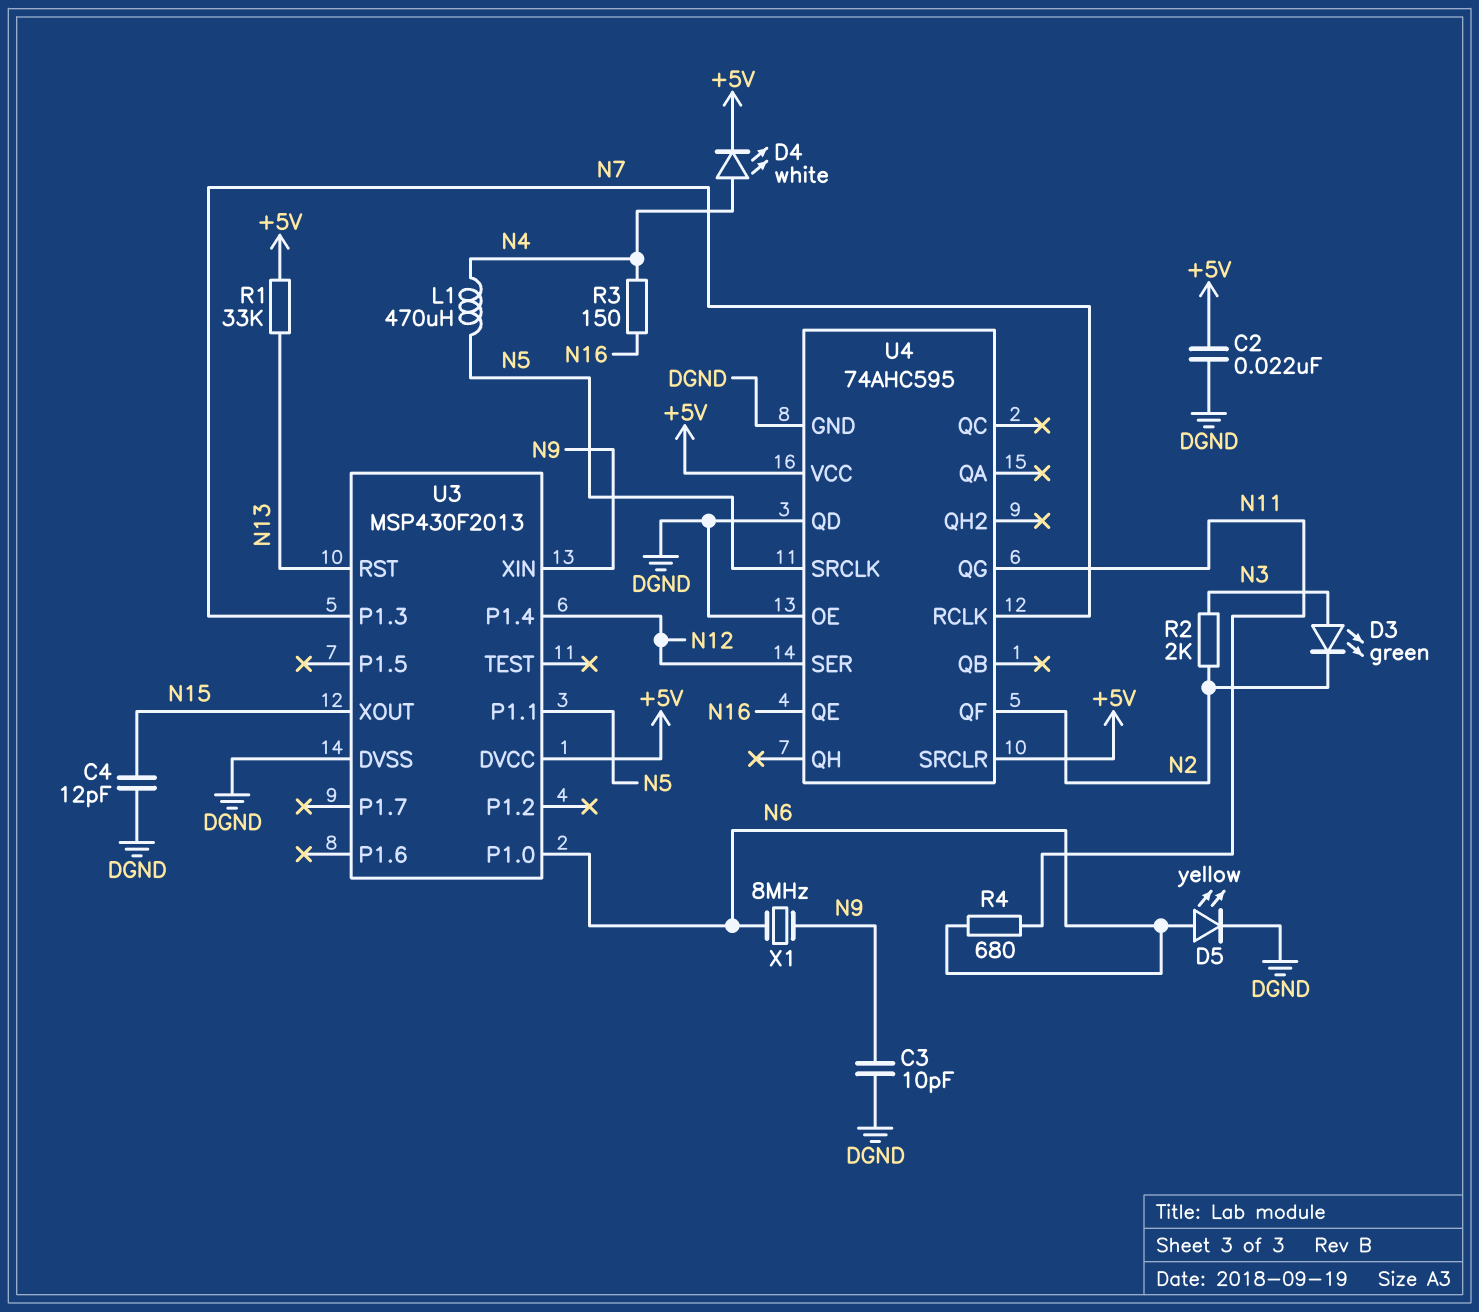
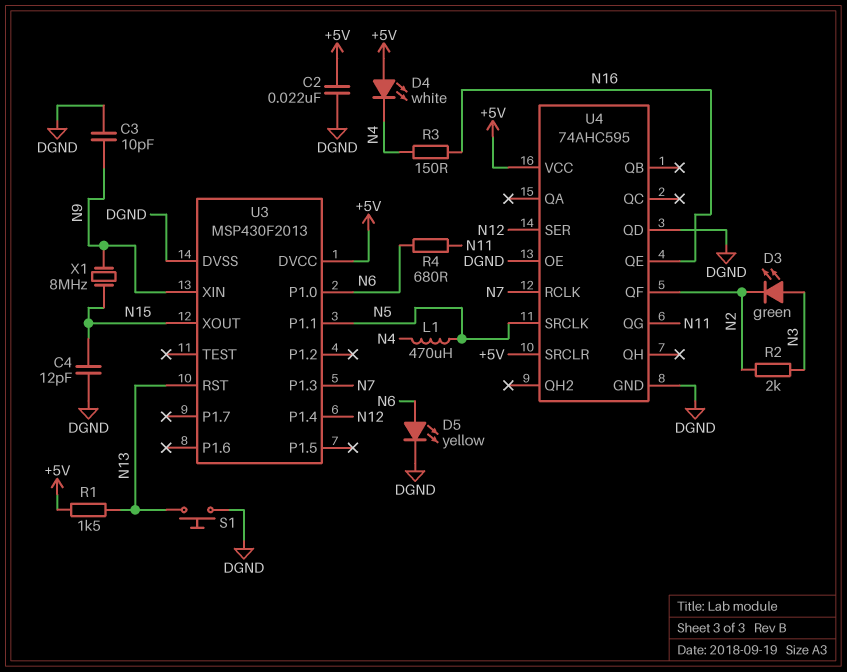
D4: LED white (A N4, K +5V) -> LED white (A +5V, K N4)
R1: 33k (+5V, N13) -> 1.5k (+5V, N13)
S1: none -> button (DGND, N13)
X1: 8MHz (N6, N9) -> 8MHz (N9, N15)

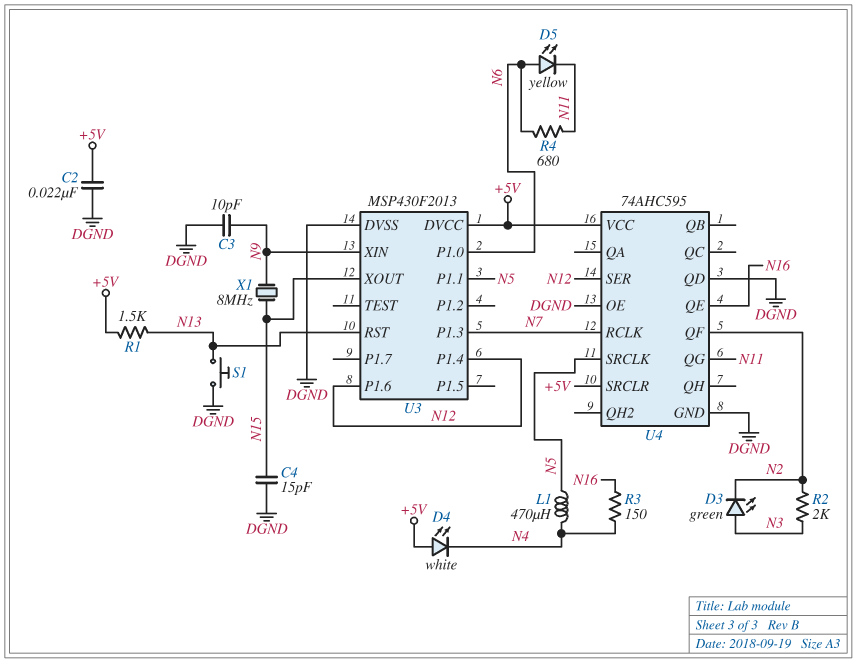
C4: 12pF (DGND, N15) -> 15pF (DGND, N15)
D5: LED yellow (A N6, K DGND) -> LED yellow (A N6, K N11)
U3 pin P1.6: none -> N12

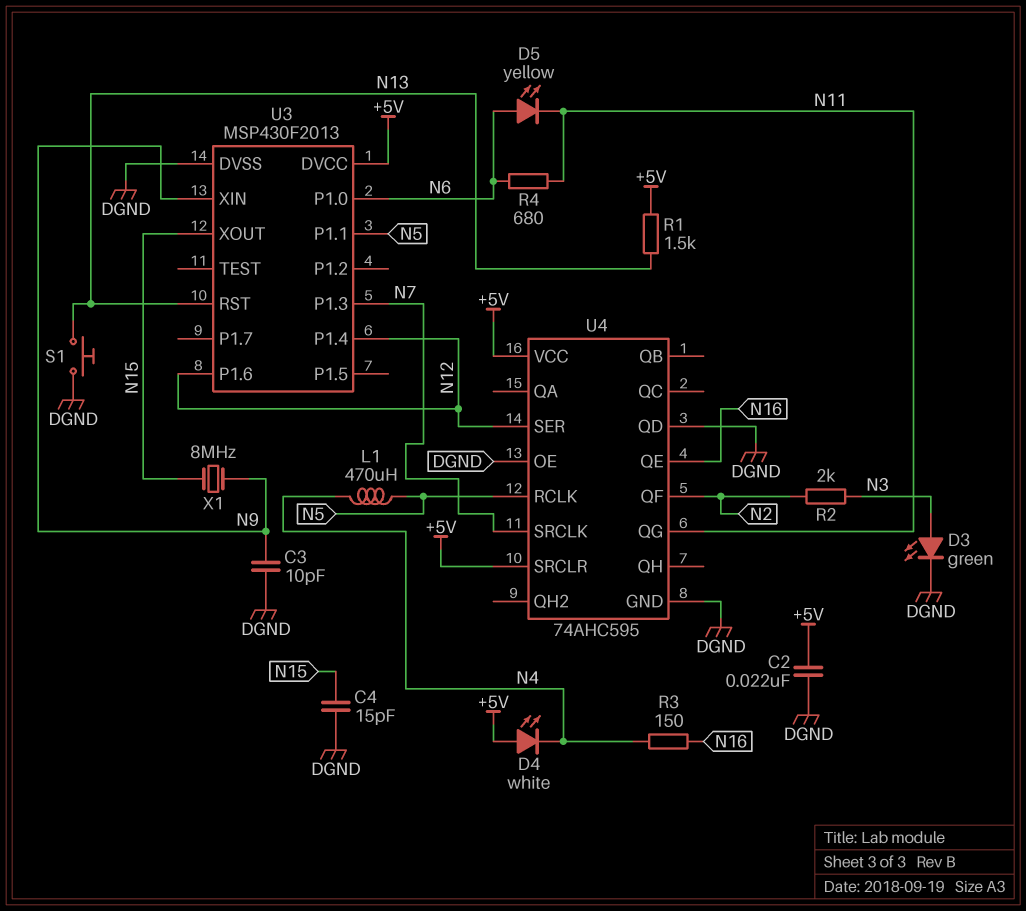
D3: LED green (A N3, K N2) -> LED green (A N3, K DGND)
U4 pin RCLK: N7 -> N5
U4 pin SRCLK: N5 -> N7

